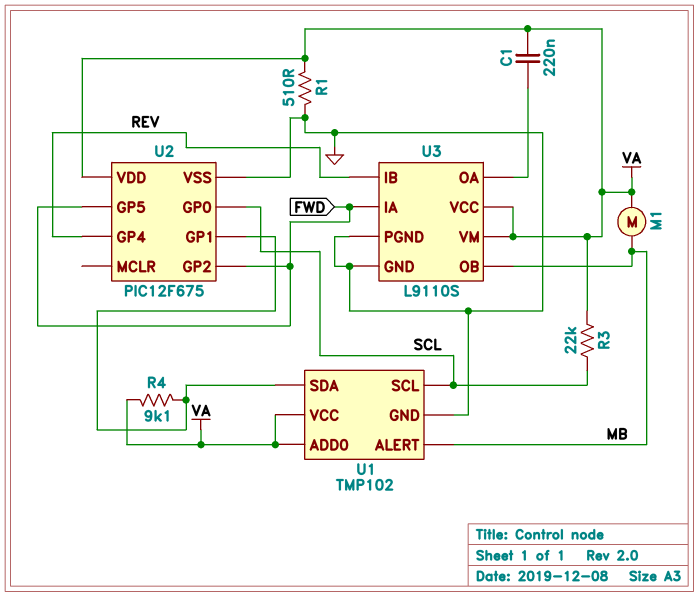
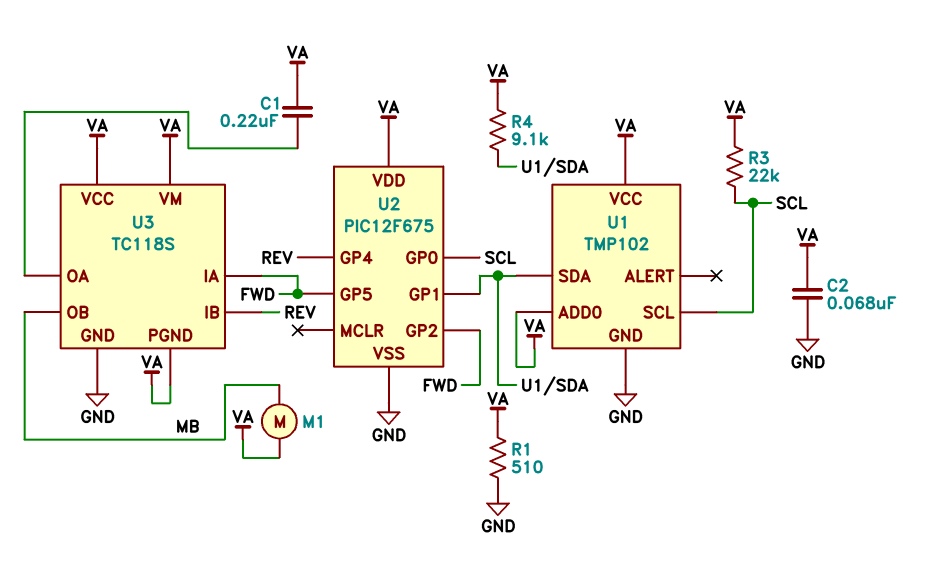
C2: none -> 68nF (GND, VA)
U1 pin ALERT: MB -> none
U3: L9110S -> TC118S
U3 pin PGND: GND -> VA

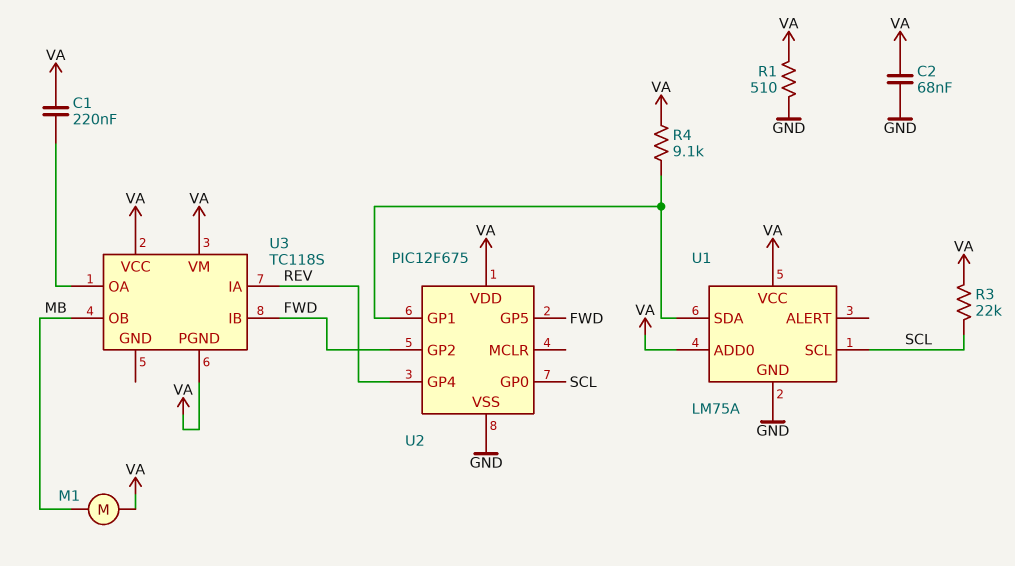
U1: TMP102 -> LM75A
U3 pin GND: GND -> none
U3 pin IA: FWD -> REV
U3 pin IB: REV -> FWD

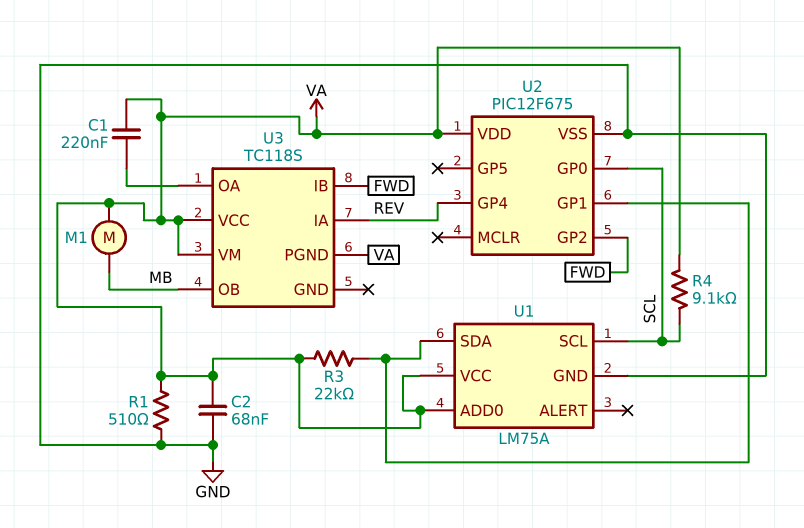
R3: 22k (SCL, VA) -> 22k (U1/SDA, VA)
R4: 9.1k (U1/SDA, VA) -> 9.1k (SCL, VA)
U2 pin GP5: FWD -> none

